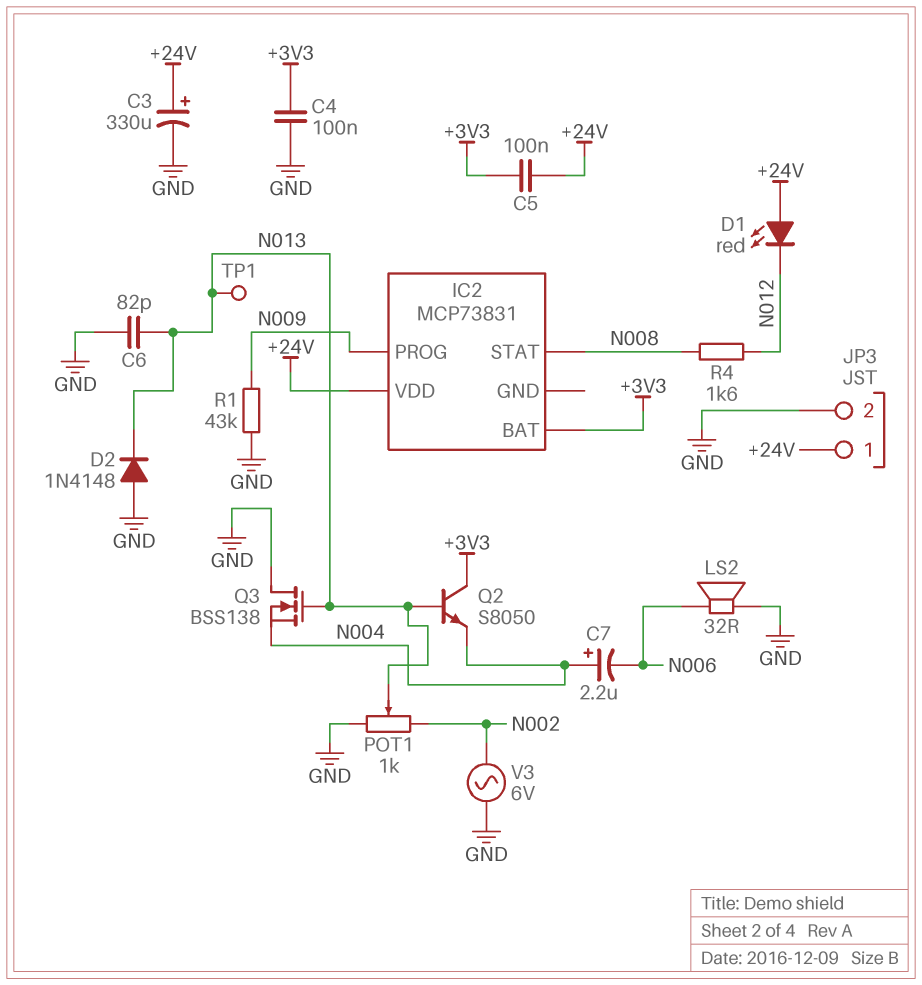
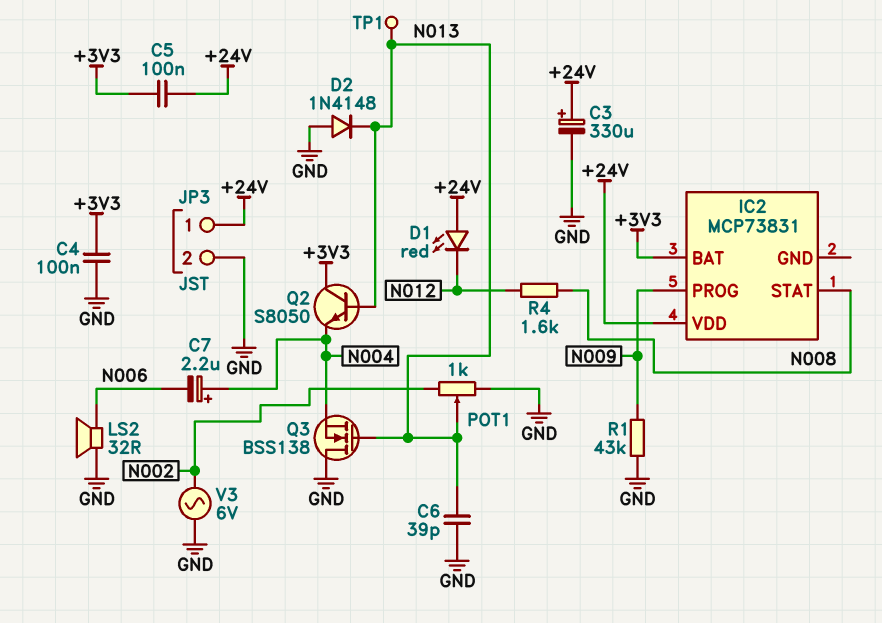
C6: 82pF (GND, N013) -> 39pF (GND, N013)

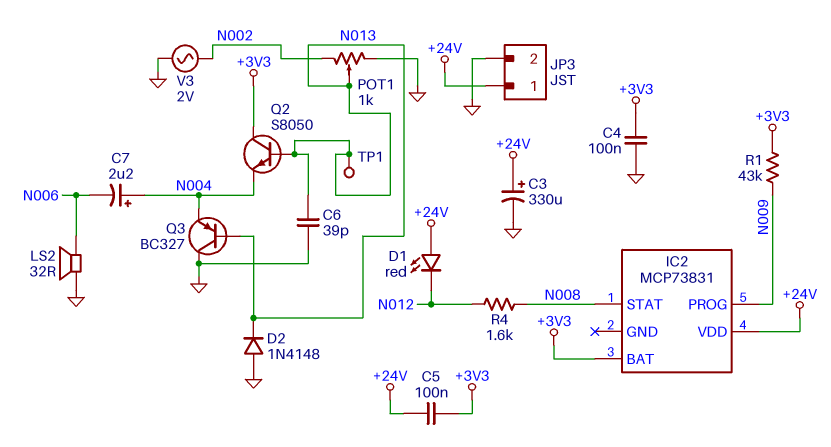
Q3: NMOS BSS138 (G N013, D GND, S N004) -> PNP BC327 (B N013, C GND, E N004)
R1: 43k (GND, N009) -> 43k (+3V3, N009)
V3: AC 6V (GND, N002) -> AC 2V (GND, N002)

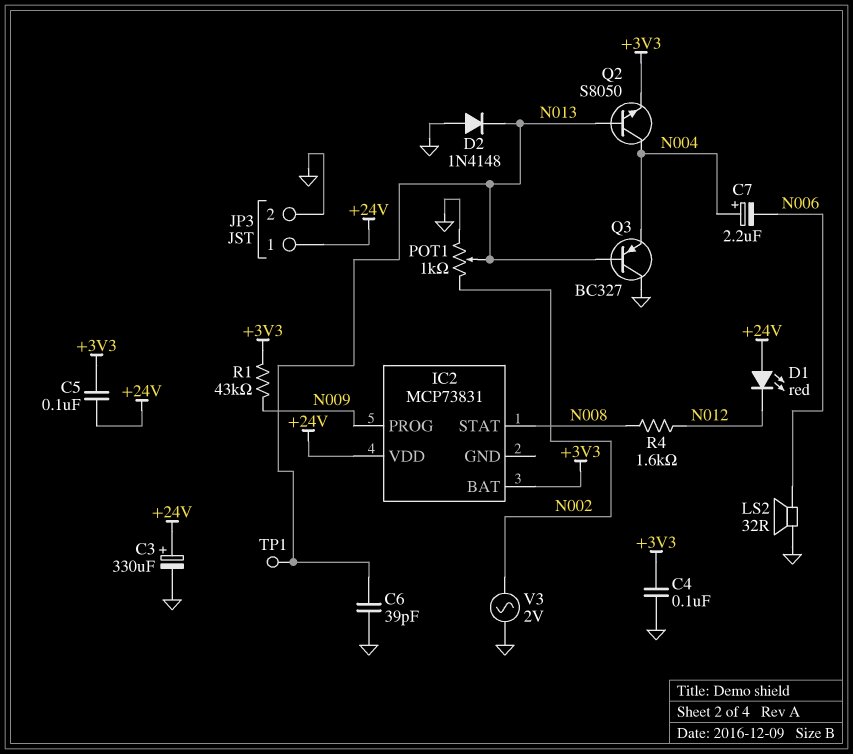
Q2: NPN S8050 (B N013, C +3V3, E N004) -> NPN S8050 (B N013, C N004, E +3V3)

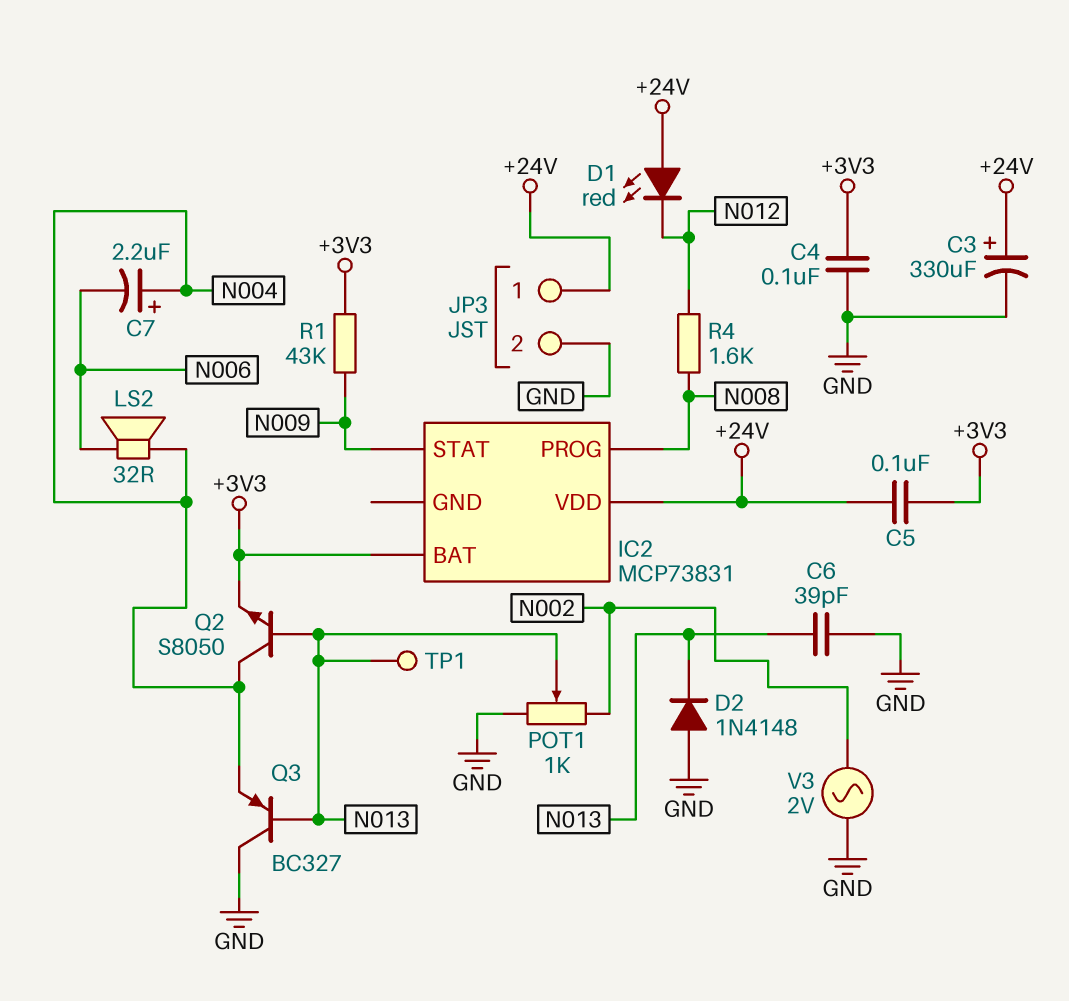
IC2 pin PROG: N009 -> N008
IC2 pin STAT: N008 -> N009
LS2: speaker 32R (GND, N006) -> speaker 32R (N004, N006)

